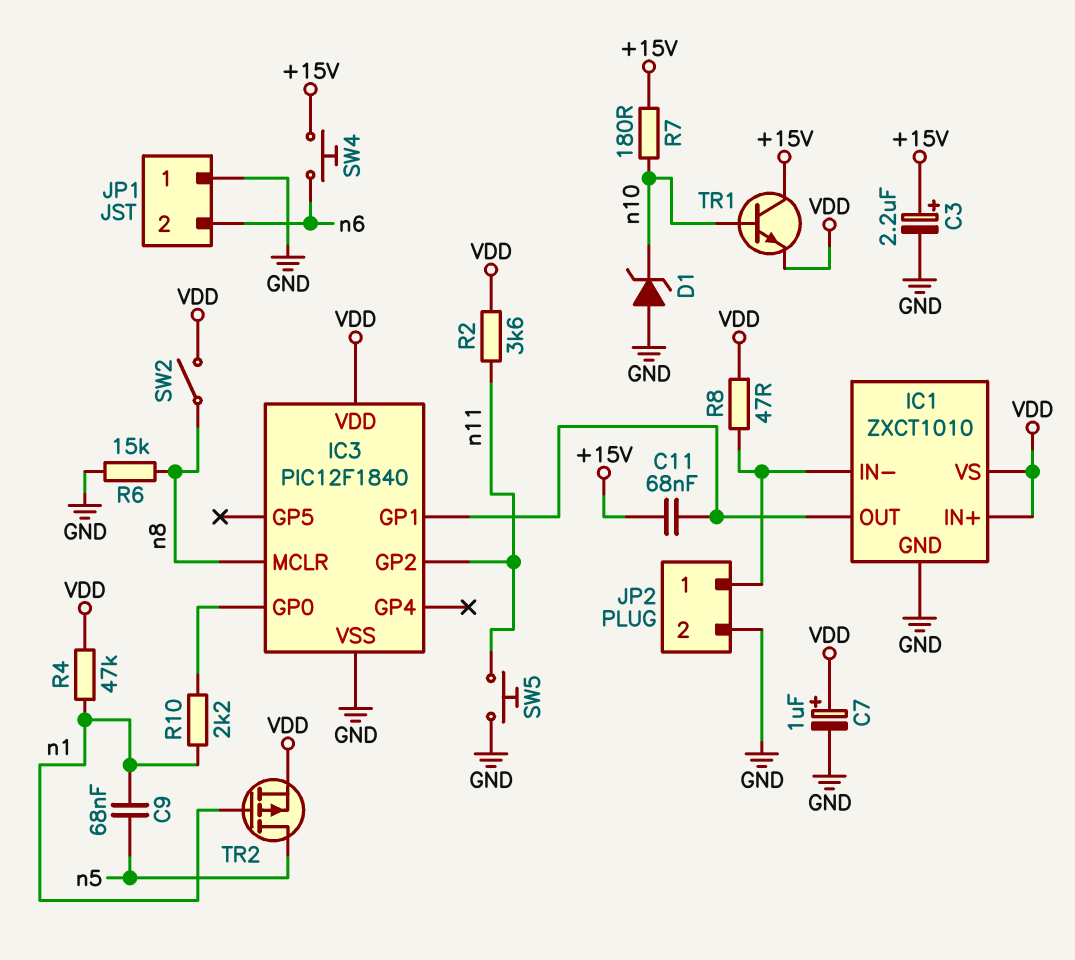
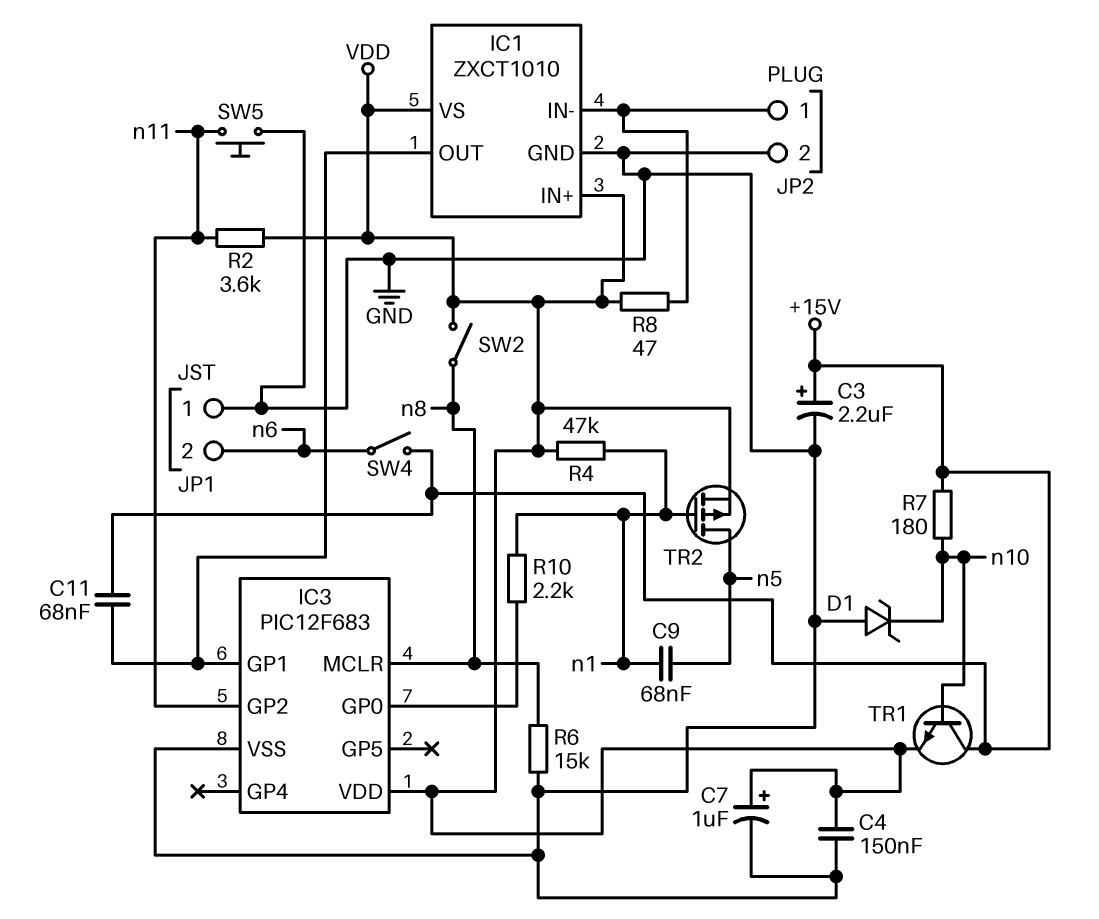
C4: none -> 150nF (GND, VDD)
IC3: PIC12F1840 -> PIC12F683
SW4: button (+15V, n6) -> switch (+15V, n6)

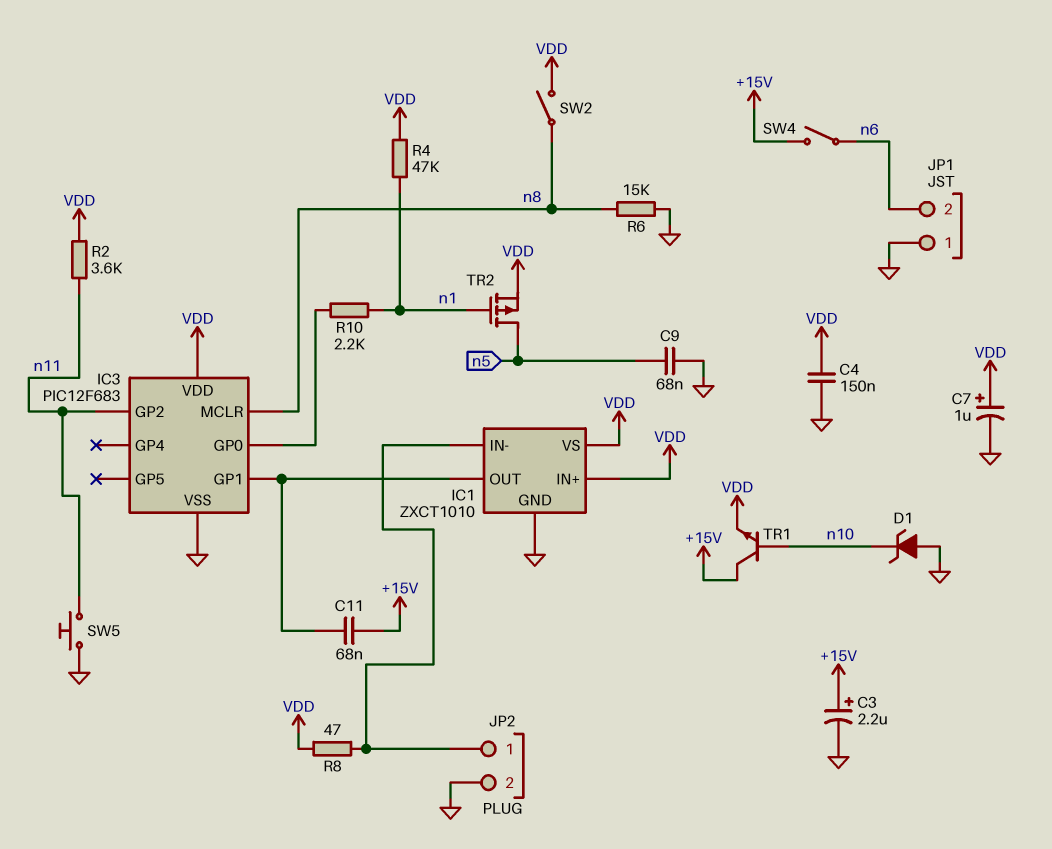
C9: 68nF (n1, n5) -> 68nF (GND, n5)
R7: 180 (+15V, n10) -> none

